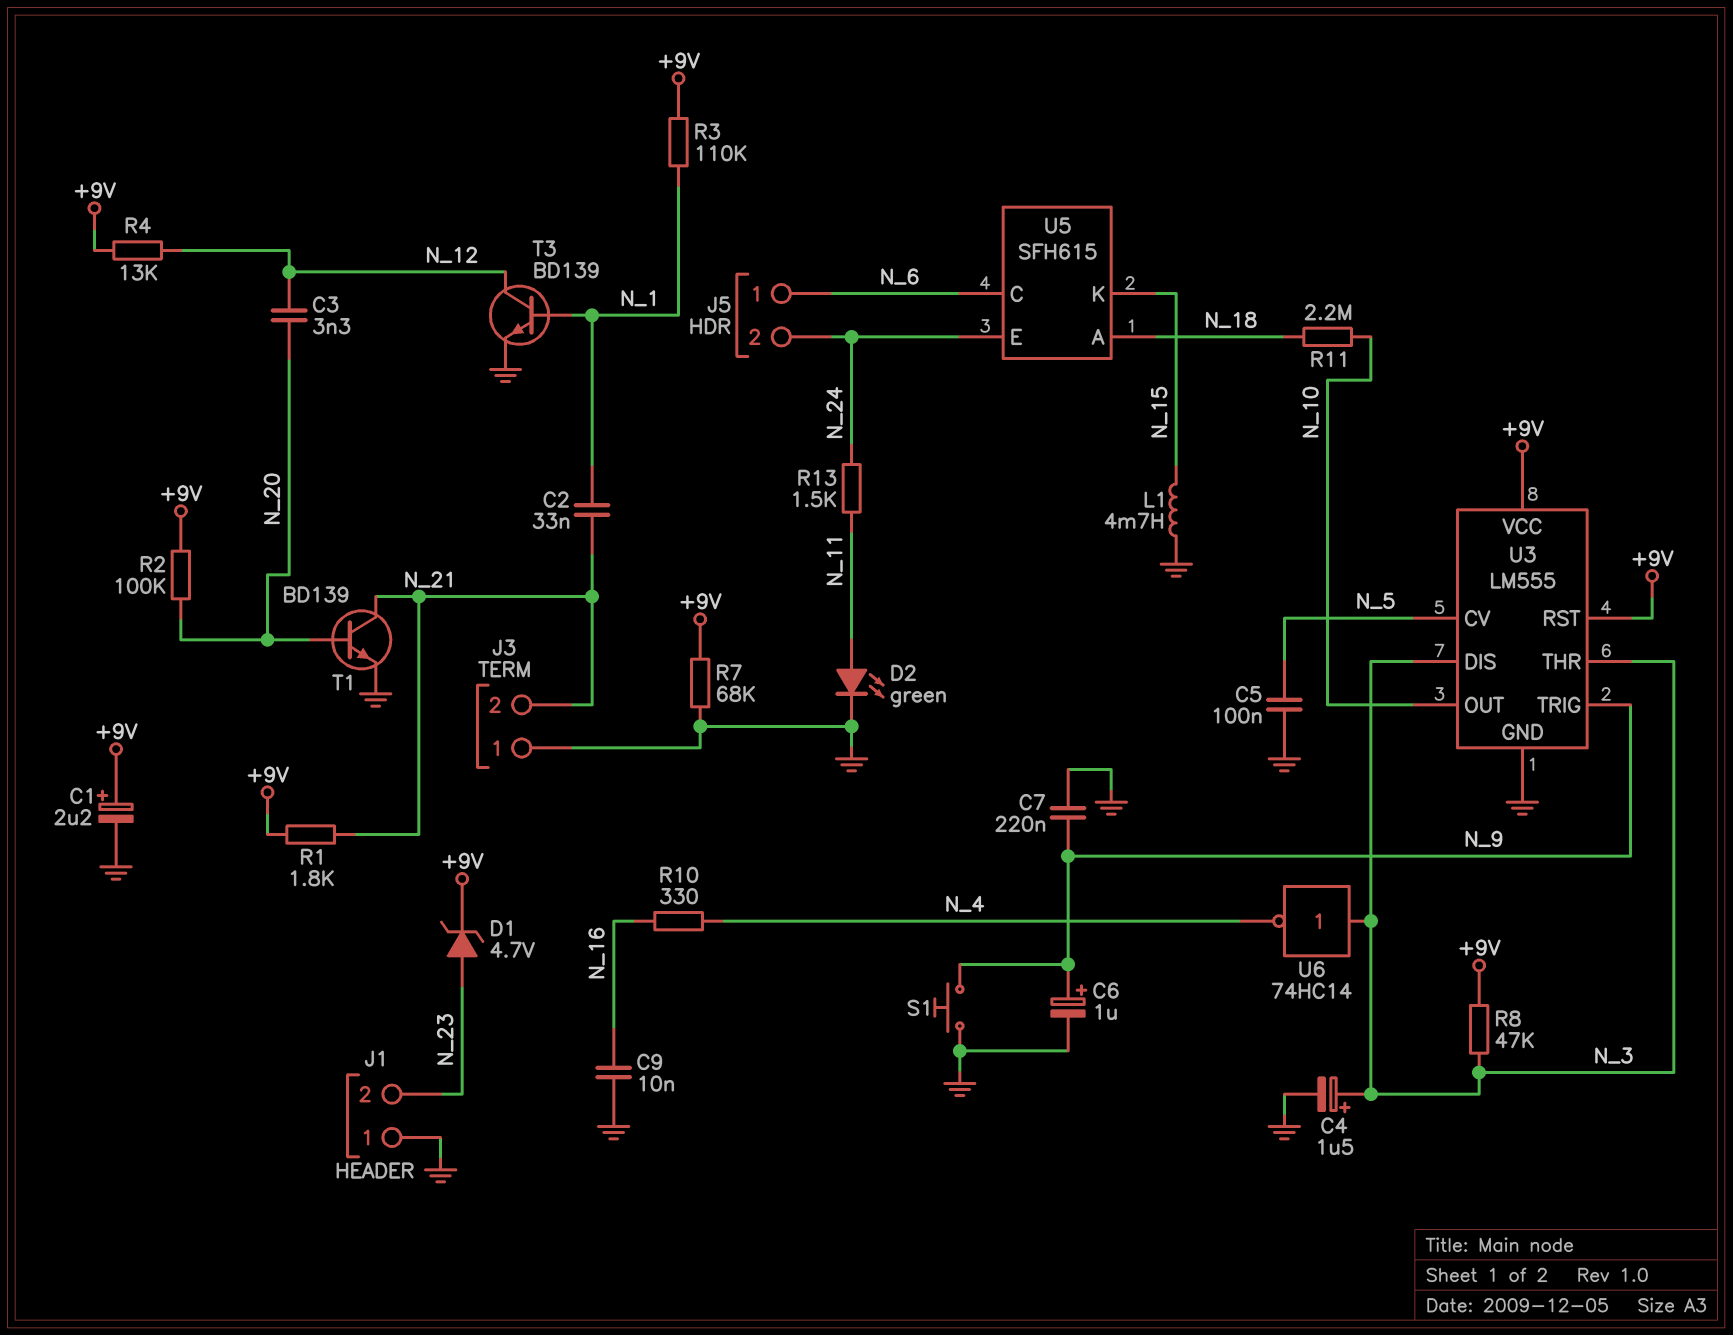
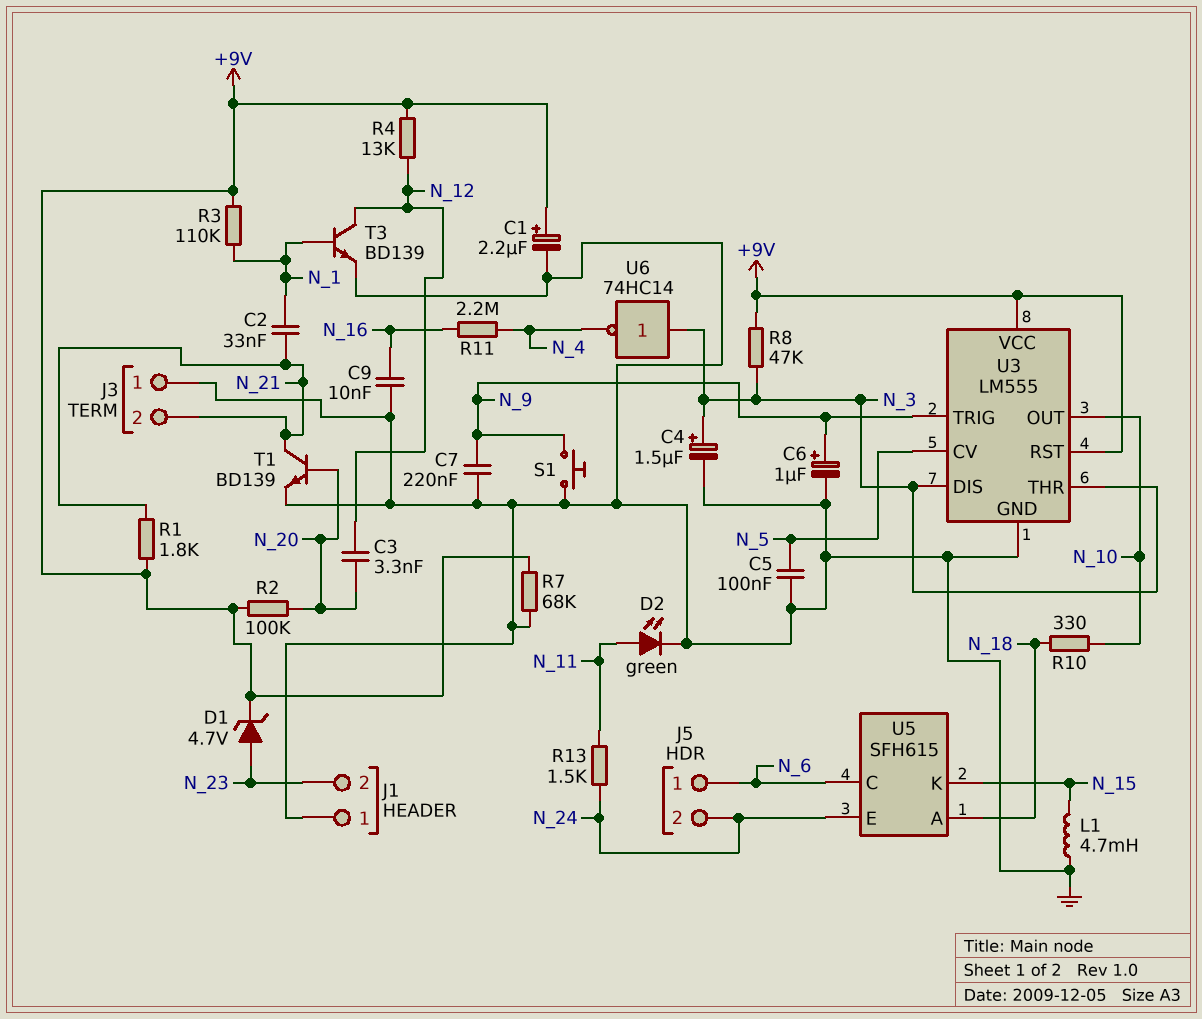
R10: 330 (N_4, N_16) -> 330 (N_10, N_18)
R11: 2.2M (N_10, N_18) -> 2.2M (N_4, N_16)

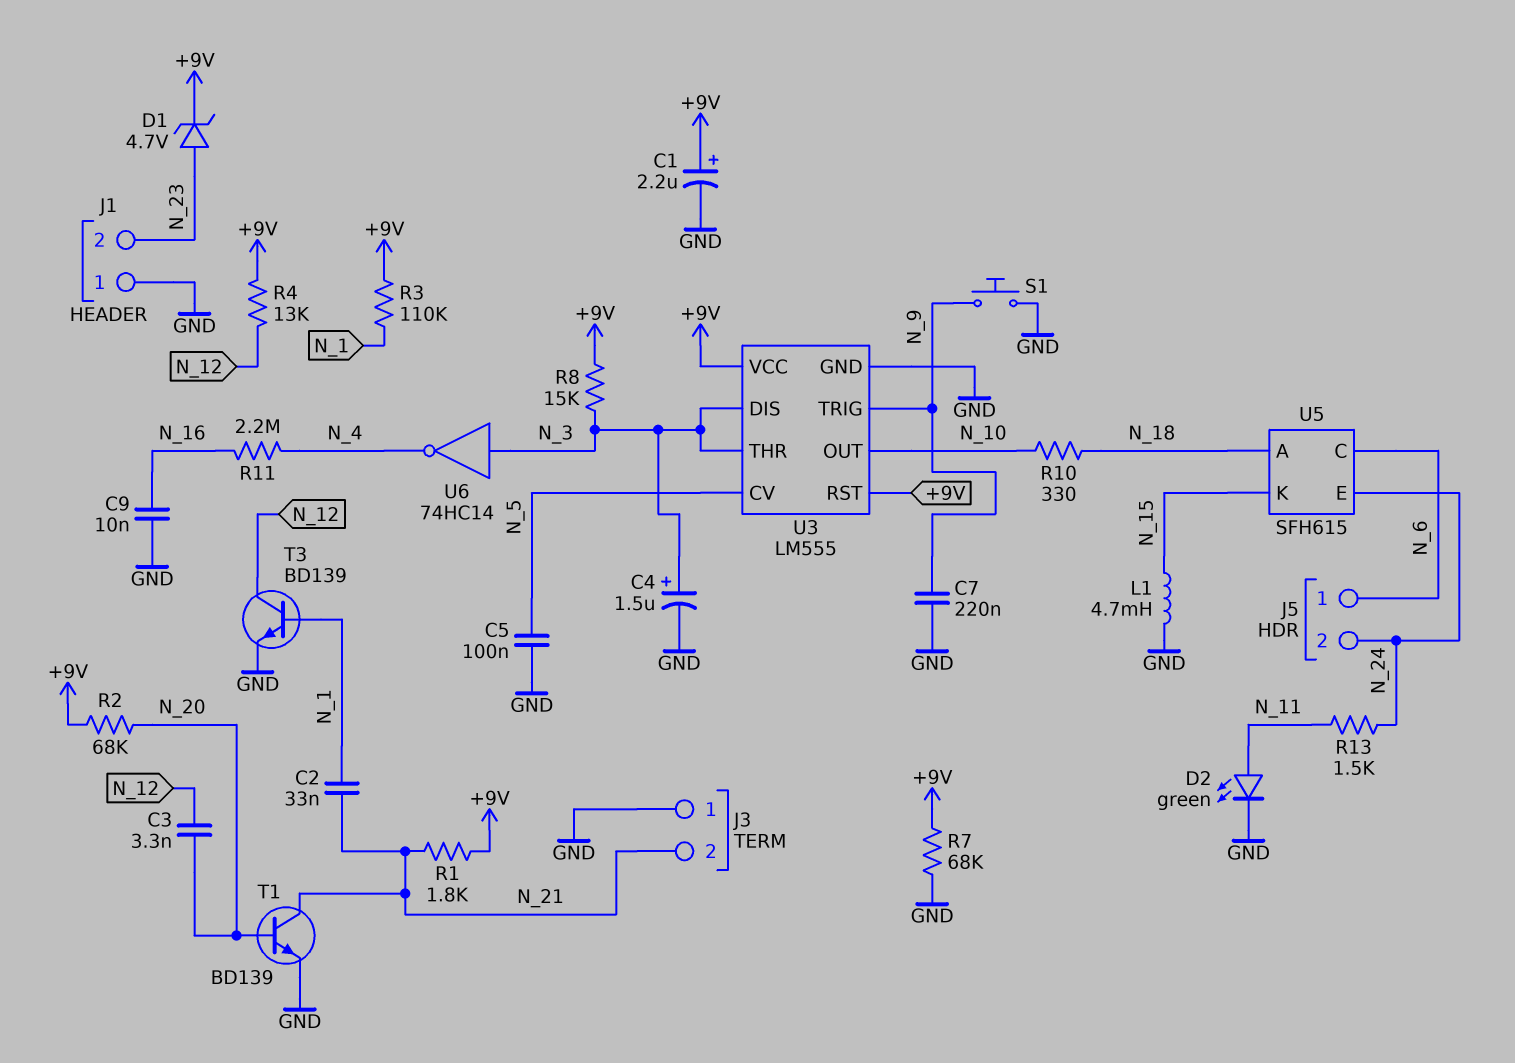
C6: 1uF (plus N_9, minus GND) -> none
R2: 100k (+9V, N_20) -> 68k (+9V, N_20)
R8: 47k (+9V, N_3) -> 15k (+9V, N_3)

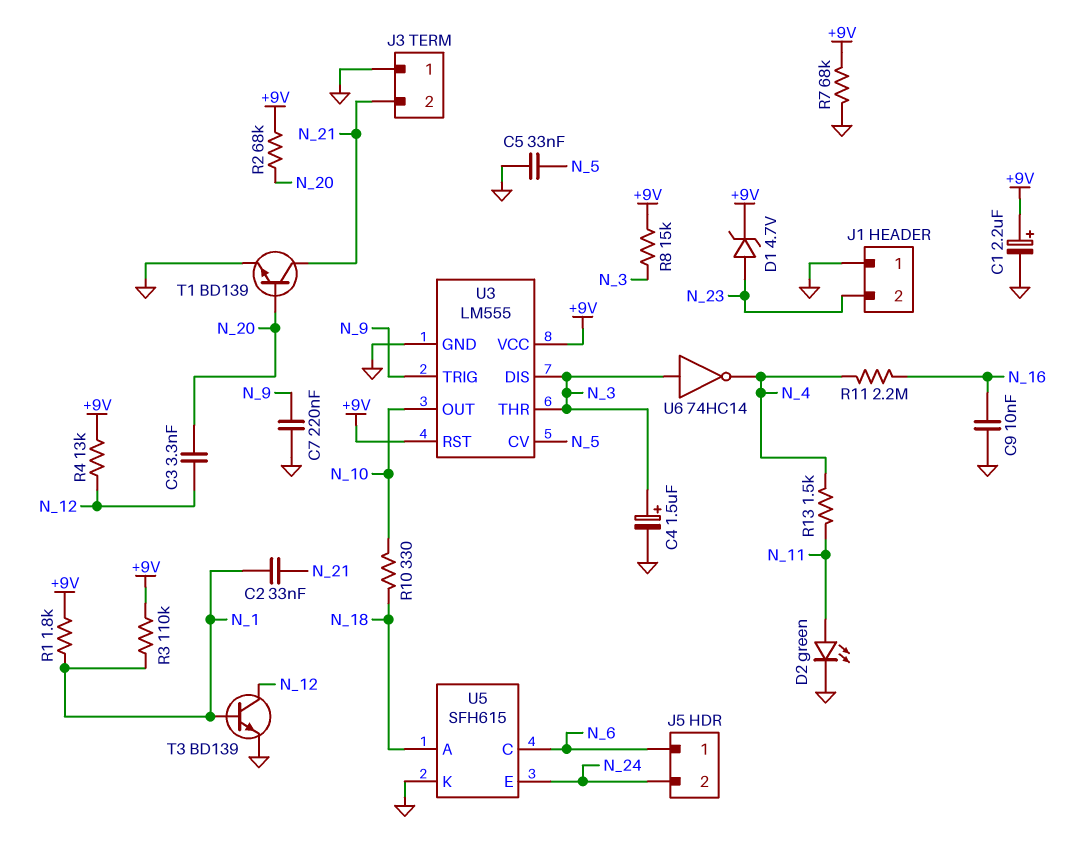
C5: 100nF (GND, N_5) -> 33nF (GND, N_5)
L1: 4.7mH (GND, N_15) -> none
R1: 1.8k (+9V, N_21) -> 1.8k (+9V, N_1)
R13: 1.5k (N_11, N_24) -> 1.5k (N_4, N_11)
S1: button (GND, N_9) -> none
U5 pin K: N_15 -> GND

